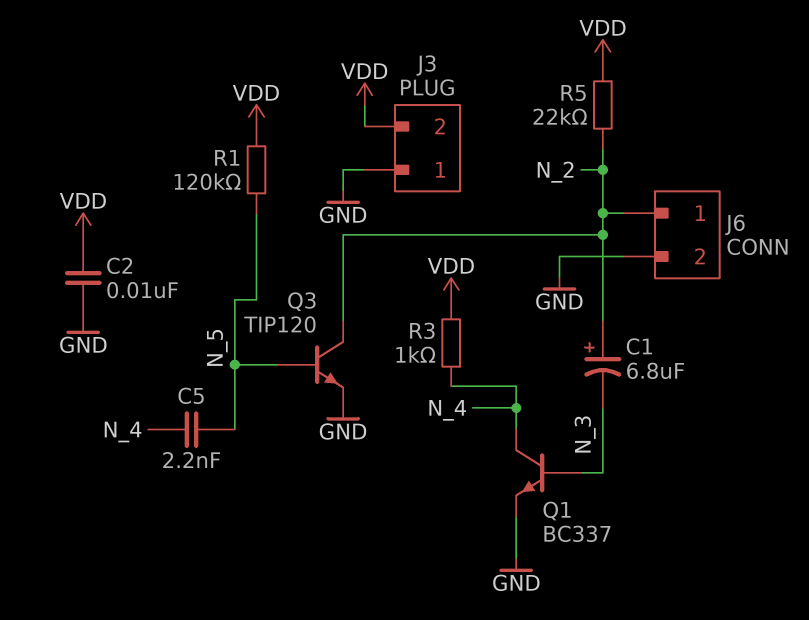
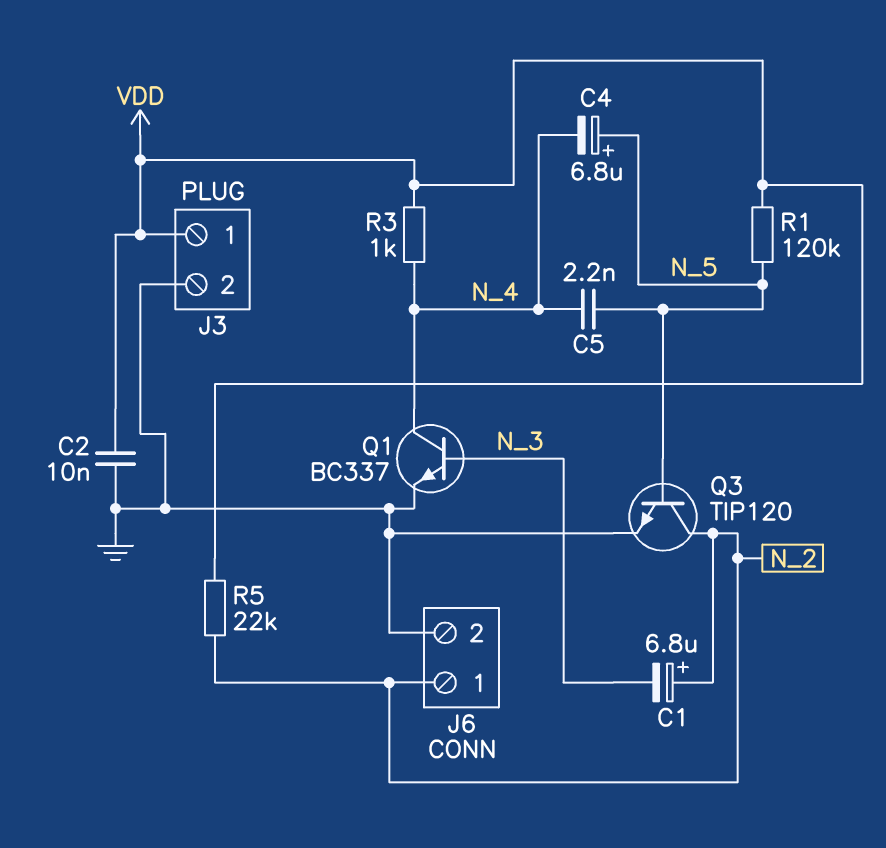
C4: none -> 6.8uF (plus N_5, minus N_4)
J3 pin 1: GND -> VDD
J3 pin 2: VDD -> GND

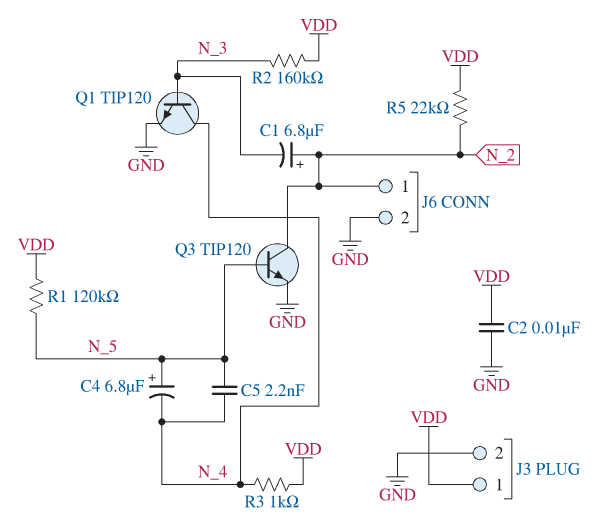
Q1: NPN BC337 (B N_3, C N_4, E GND) -> NPN TIP120 (B N_3, C N_4, E GND)
R2: none -> 160k (N_3, VDD)

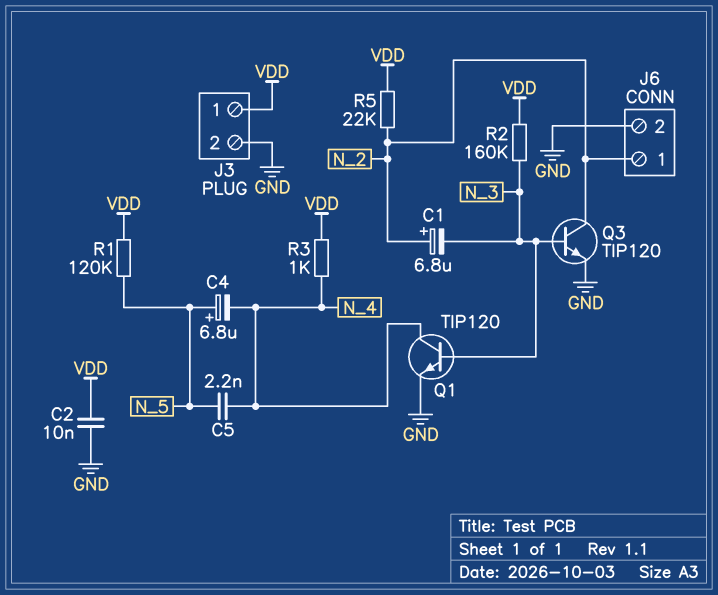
Q3: NPN TIP120 (B N_5, C N_2, E GND) -> NPN TIP120 (B N_3, C N_2, E GND)

